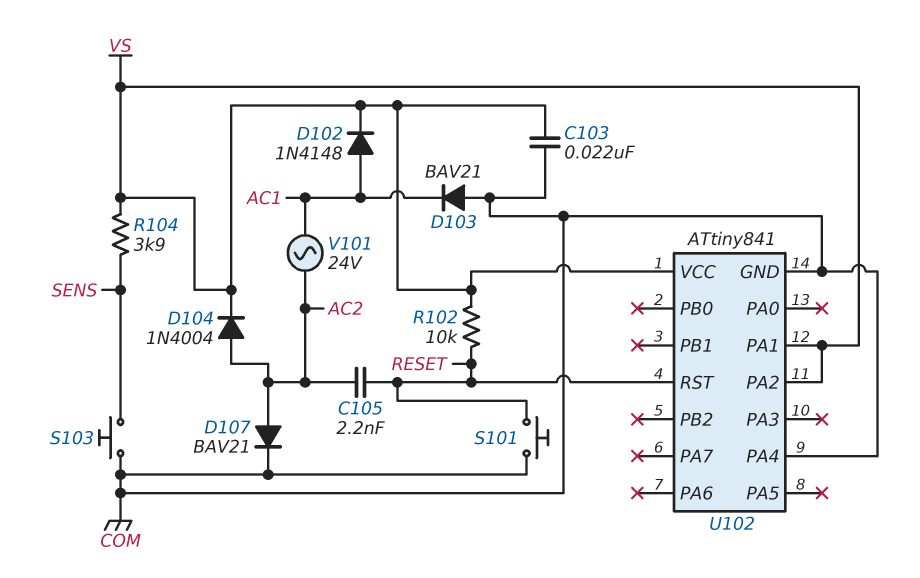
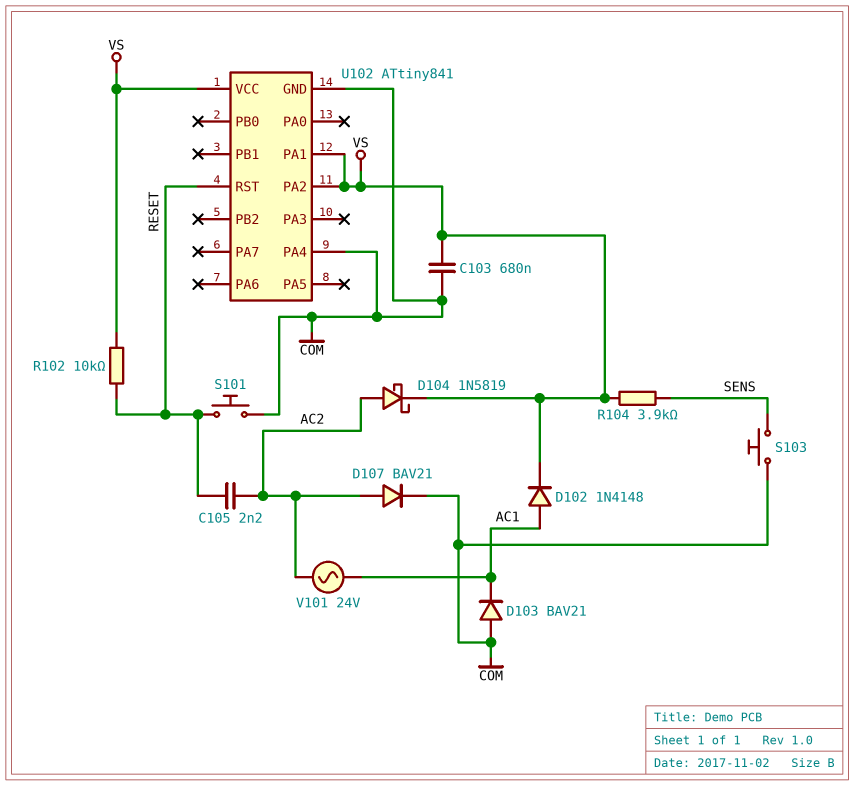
C103: 22nF (COM, VS) -> 680nF (COM, VS)
D104: diode 1N4004 (A AC2, K VS) -> schottky 1N5819 (A AC2, K VS)

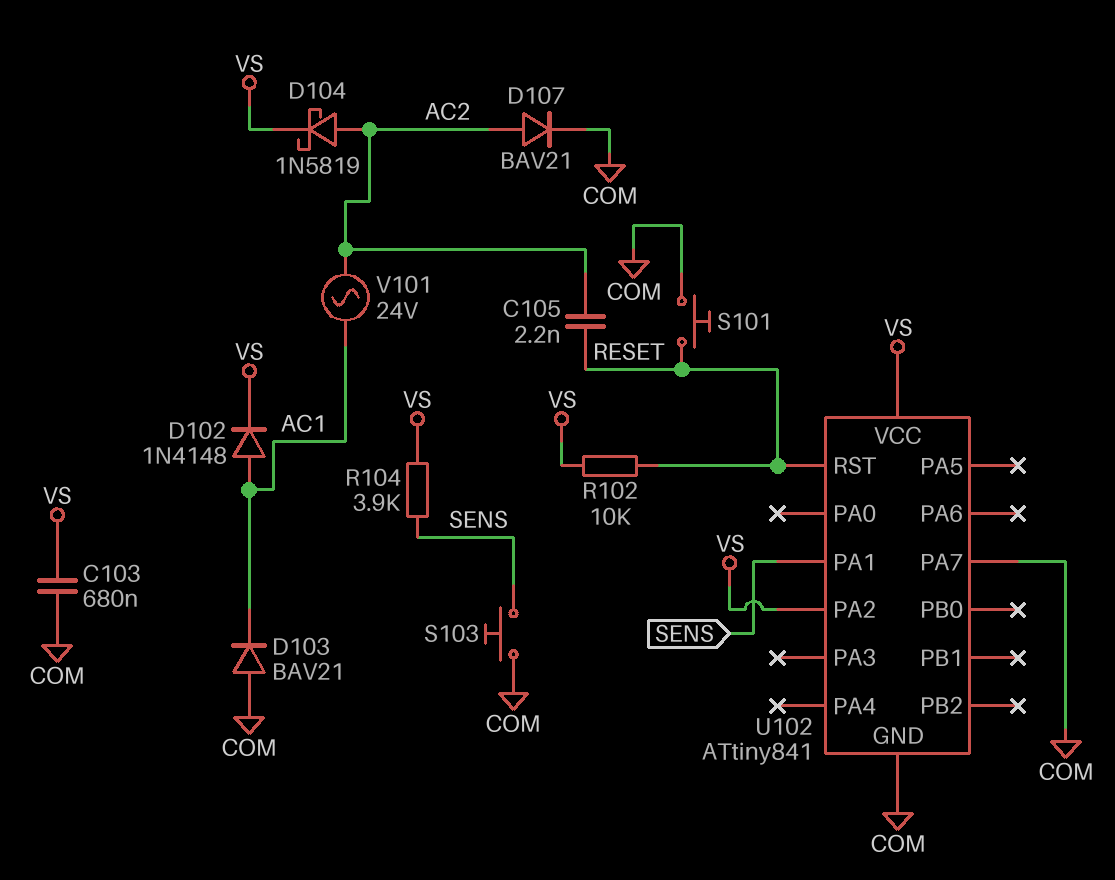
U102 pin PA1: VS -> SENS
U102 pin PA4: COM -> none
U102 pin PA7: none -> COM

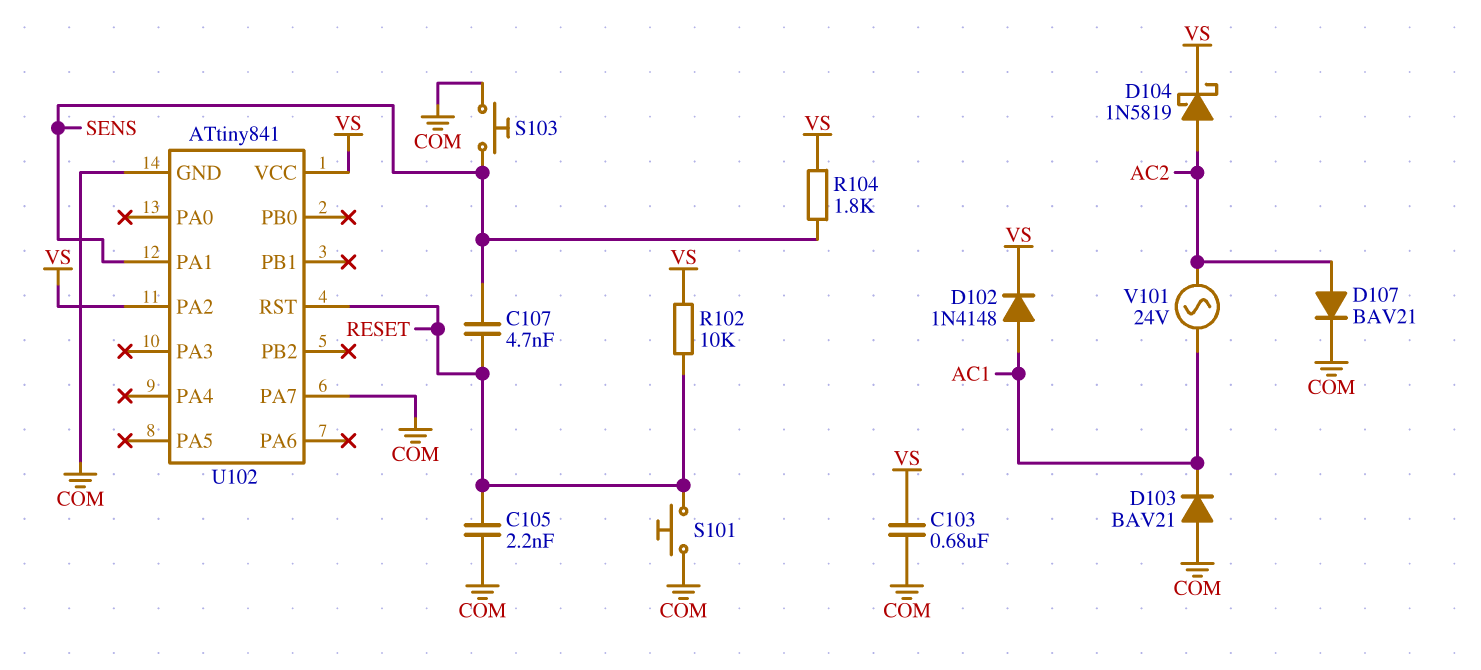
C105: 2.2nF (AC2, RESET) -> 2.2nF (COM, RESET)
C107: none -> 4.7nF (RESET, SENS)
R104: 3.9k (SENS, VS) -> 1.8k (SENS, VS)

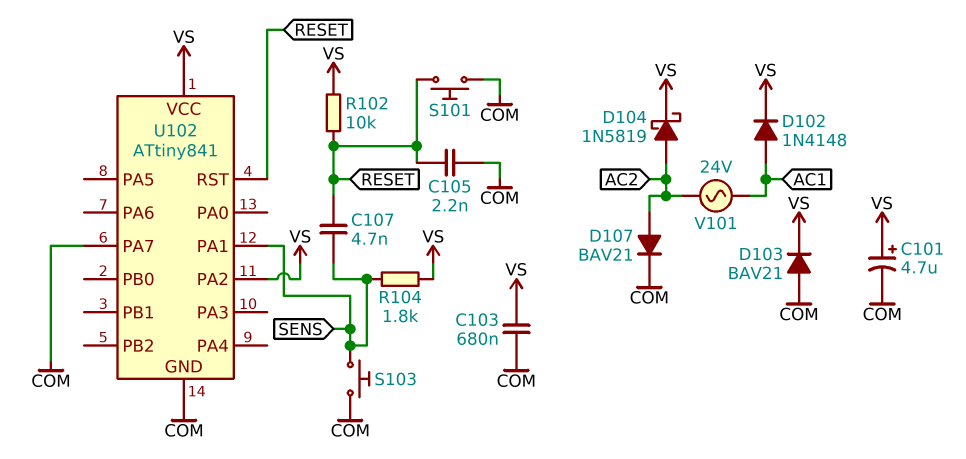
C101: none -> 4.7uF (plus VS, minus COM)
D103: diode BAV21 (A COM, K AC1) -> diode BAV21 (A COM, K VS)

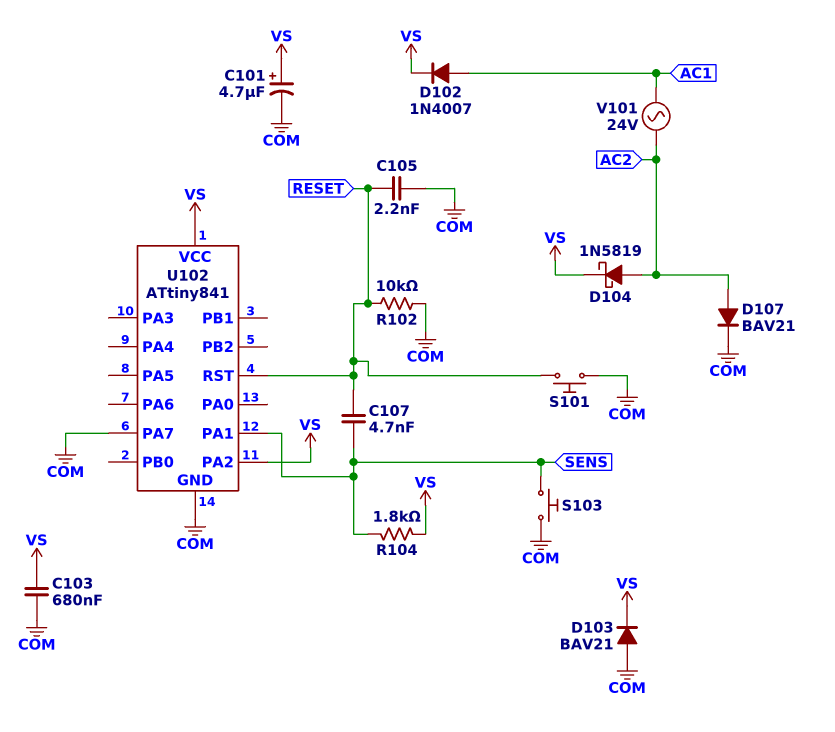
D102: diode 1N4148 (A AC1, K VS) -> diode 1N4007 (A AC1, K VS)
R102: 10k (RESET, VS) -> 10k (COM, RESET)

